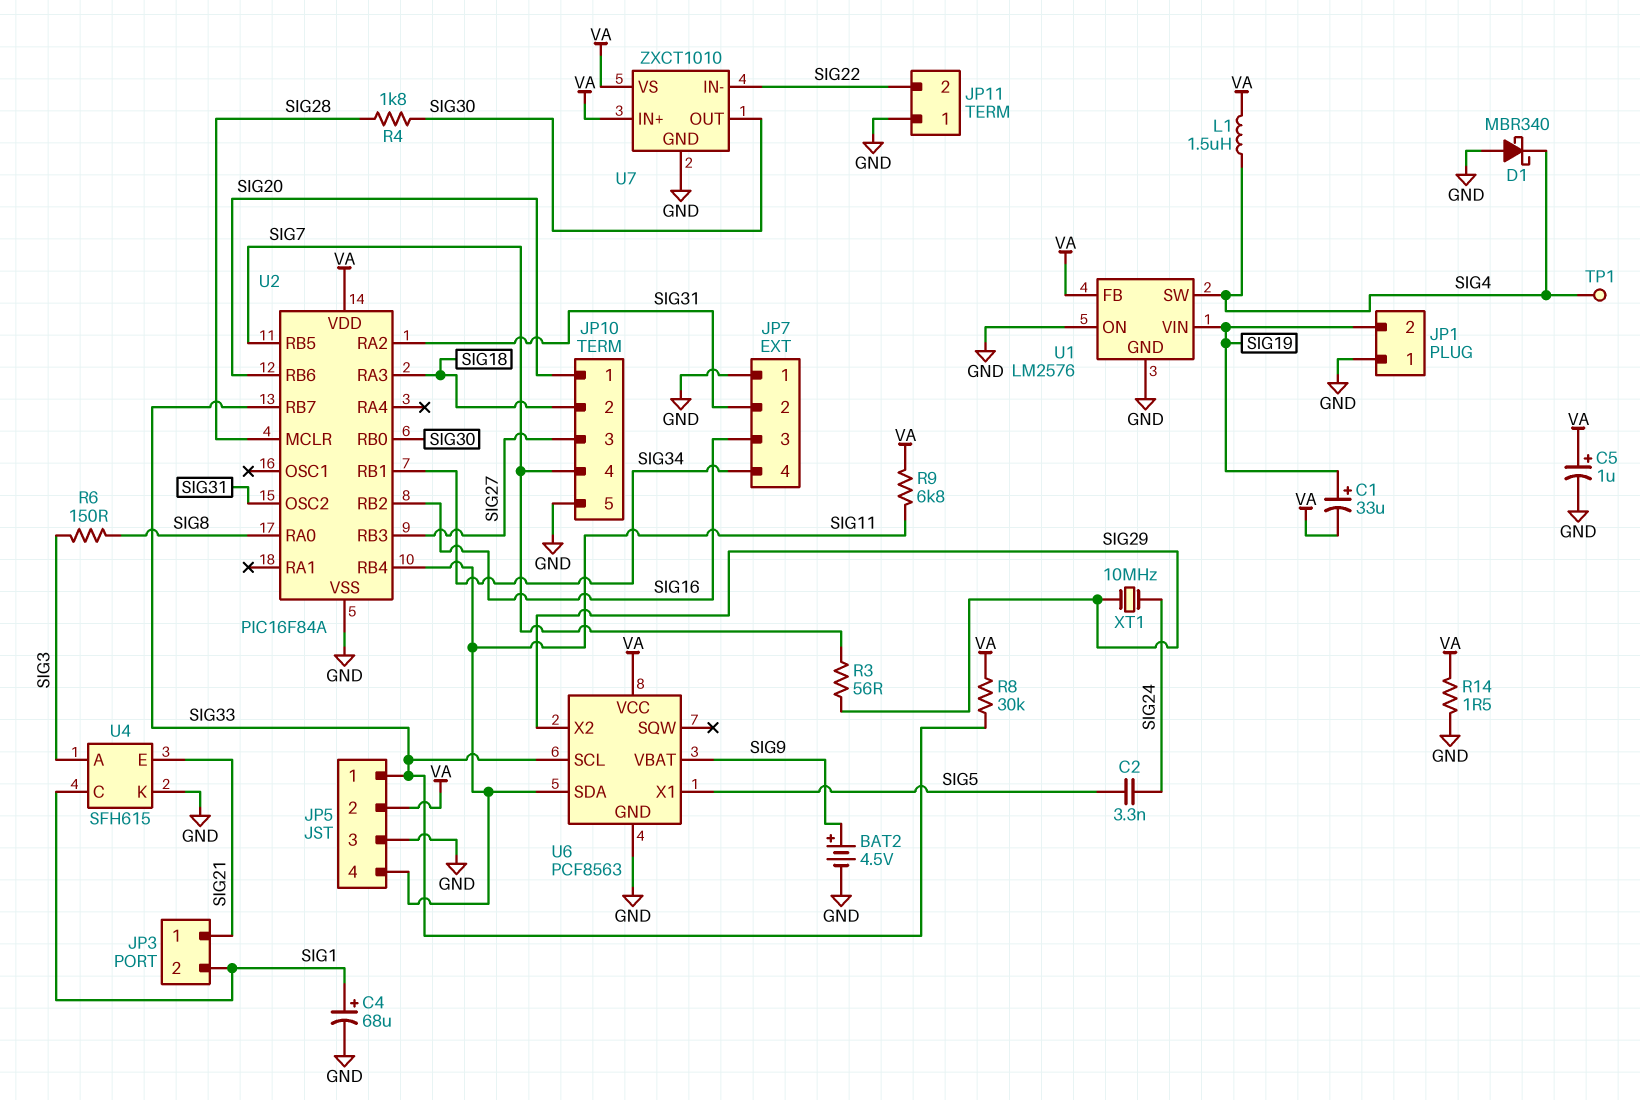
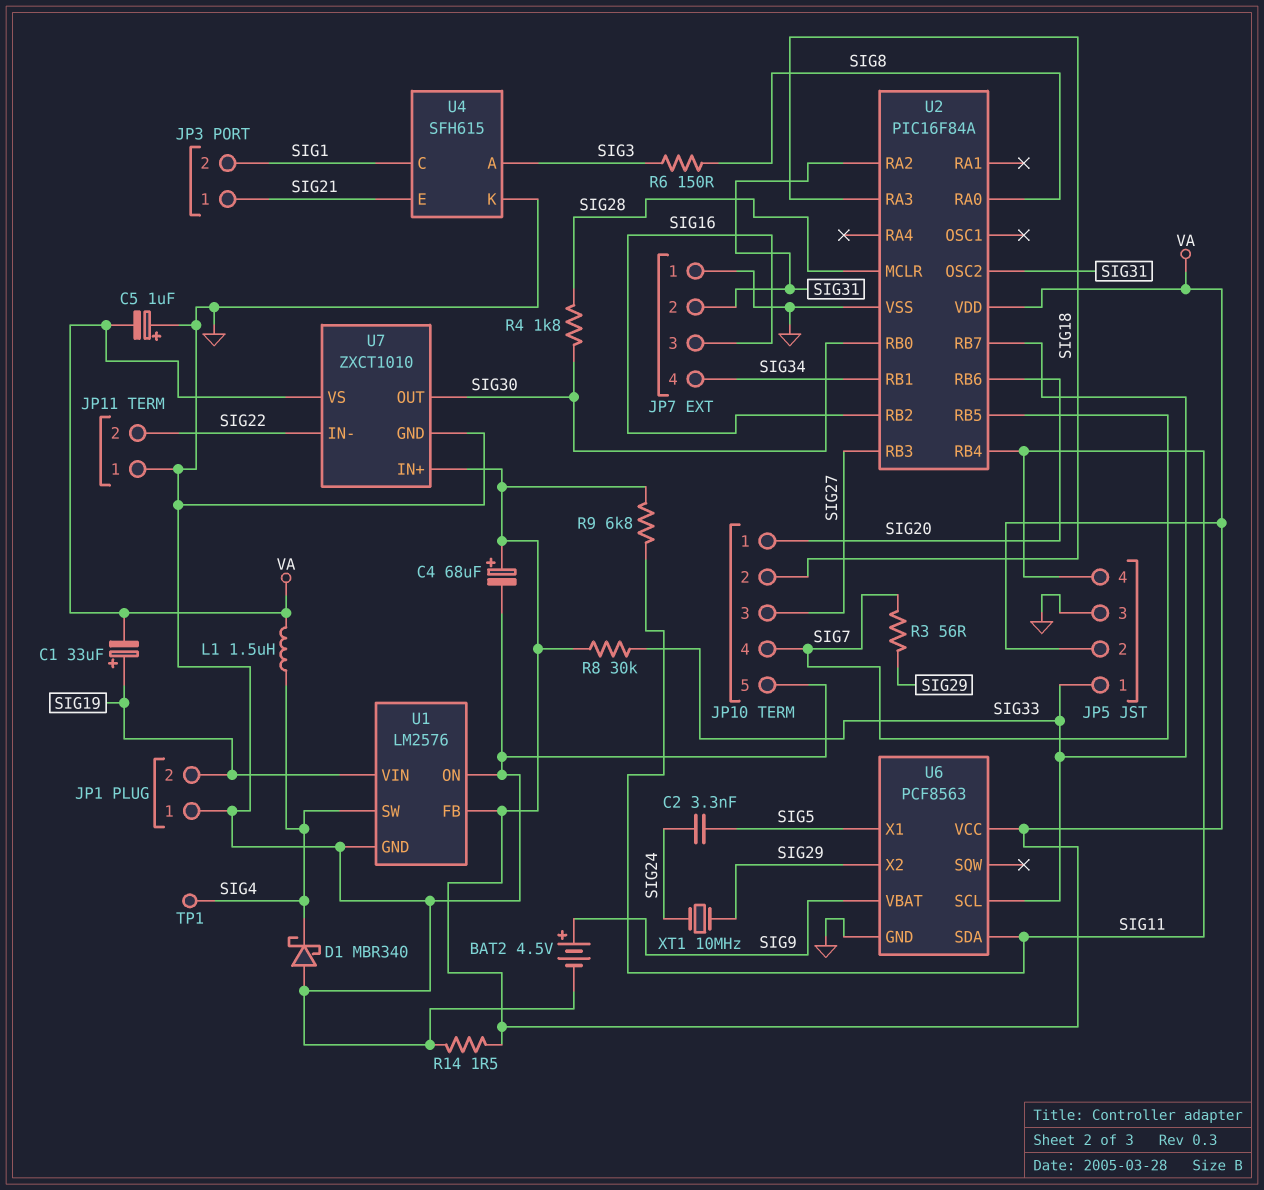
C4: 68uF (plus SIG1, minus GND) -> 68uF (plus VA, minus GND)
C5: 1uF (plus VA, minus GND) -> 1uF (plus GND, minus VA)

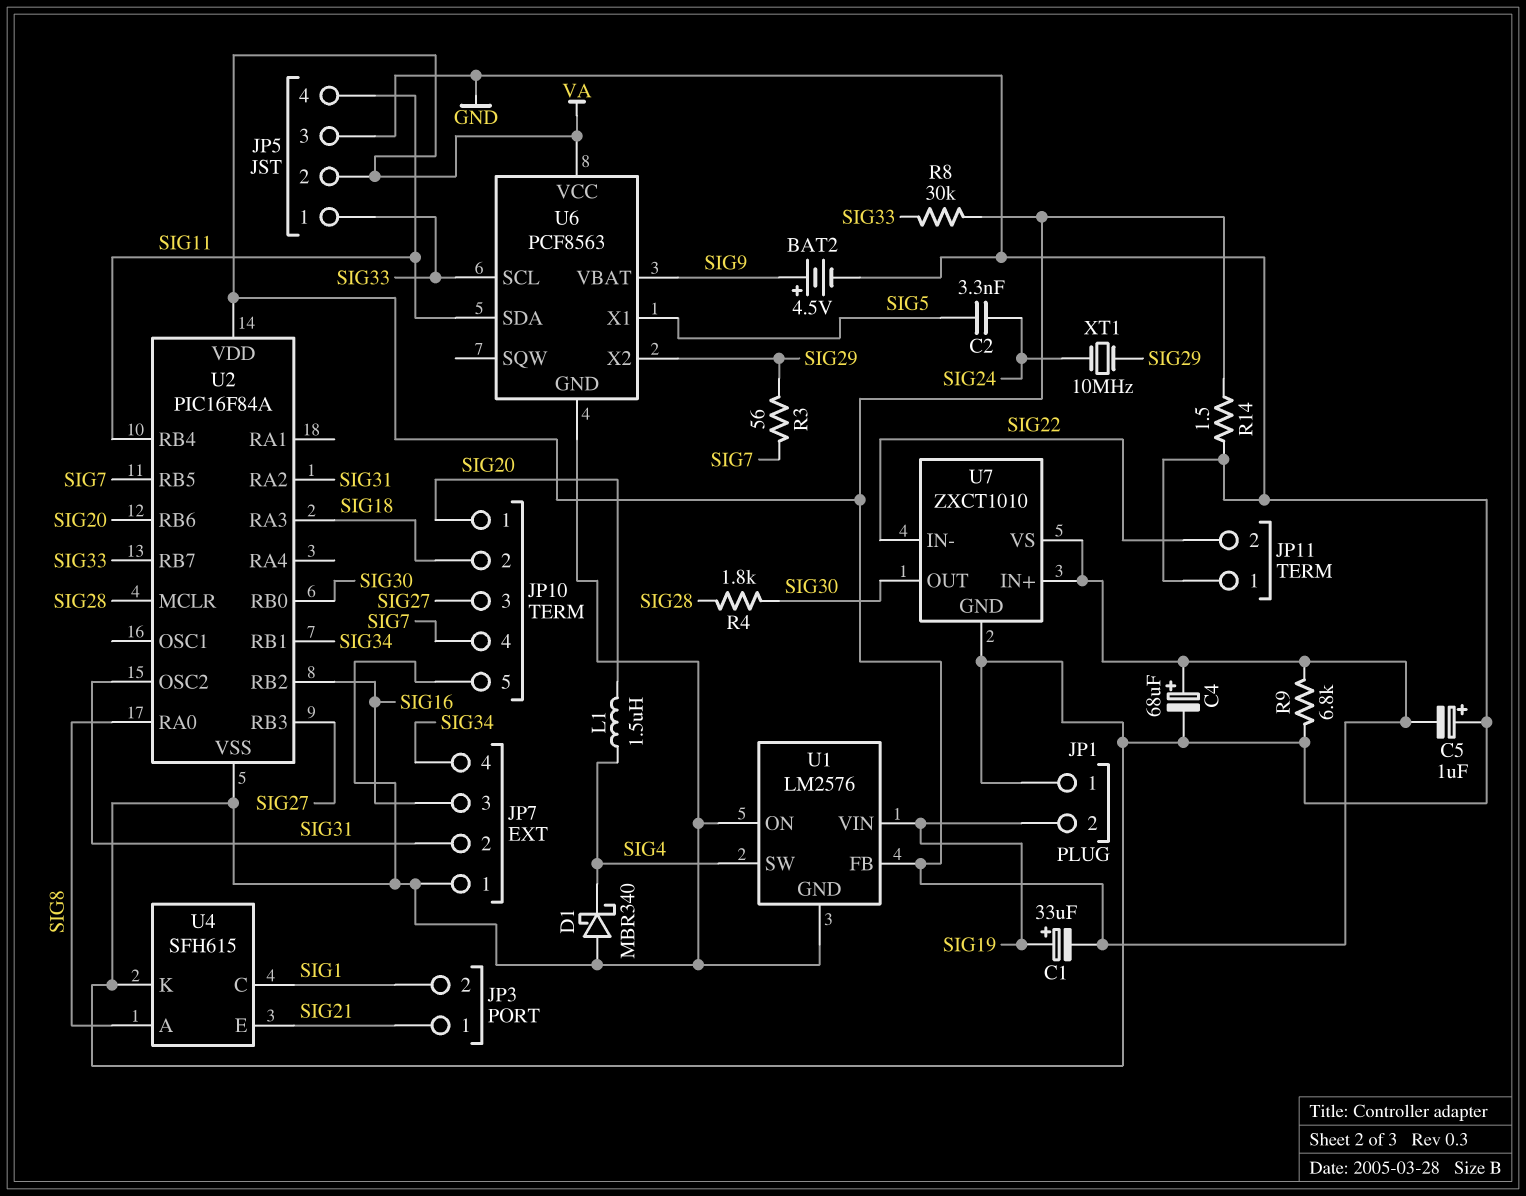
L1: 1.5uH (SIG4, VA) -> 1.5uH (SIG4, SIG20)
R6: 150 (SIG3, SIG8) -> none
R9: 6.8k (SIG11, VA) -> 6.8k (GND, VA)
TP1: test point (SIG4) -> none
U4 pin A: SIG3 -> SIG8

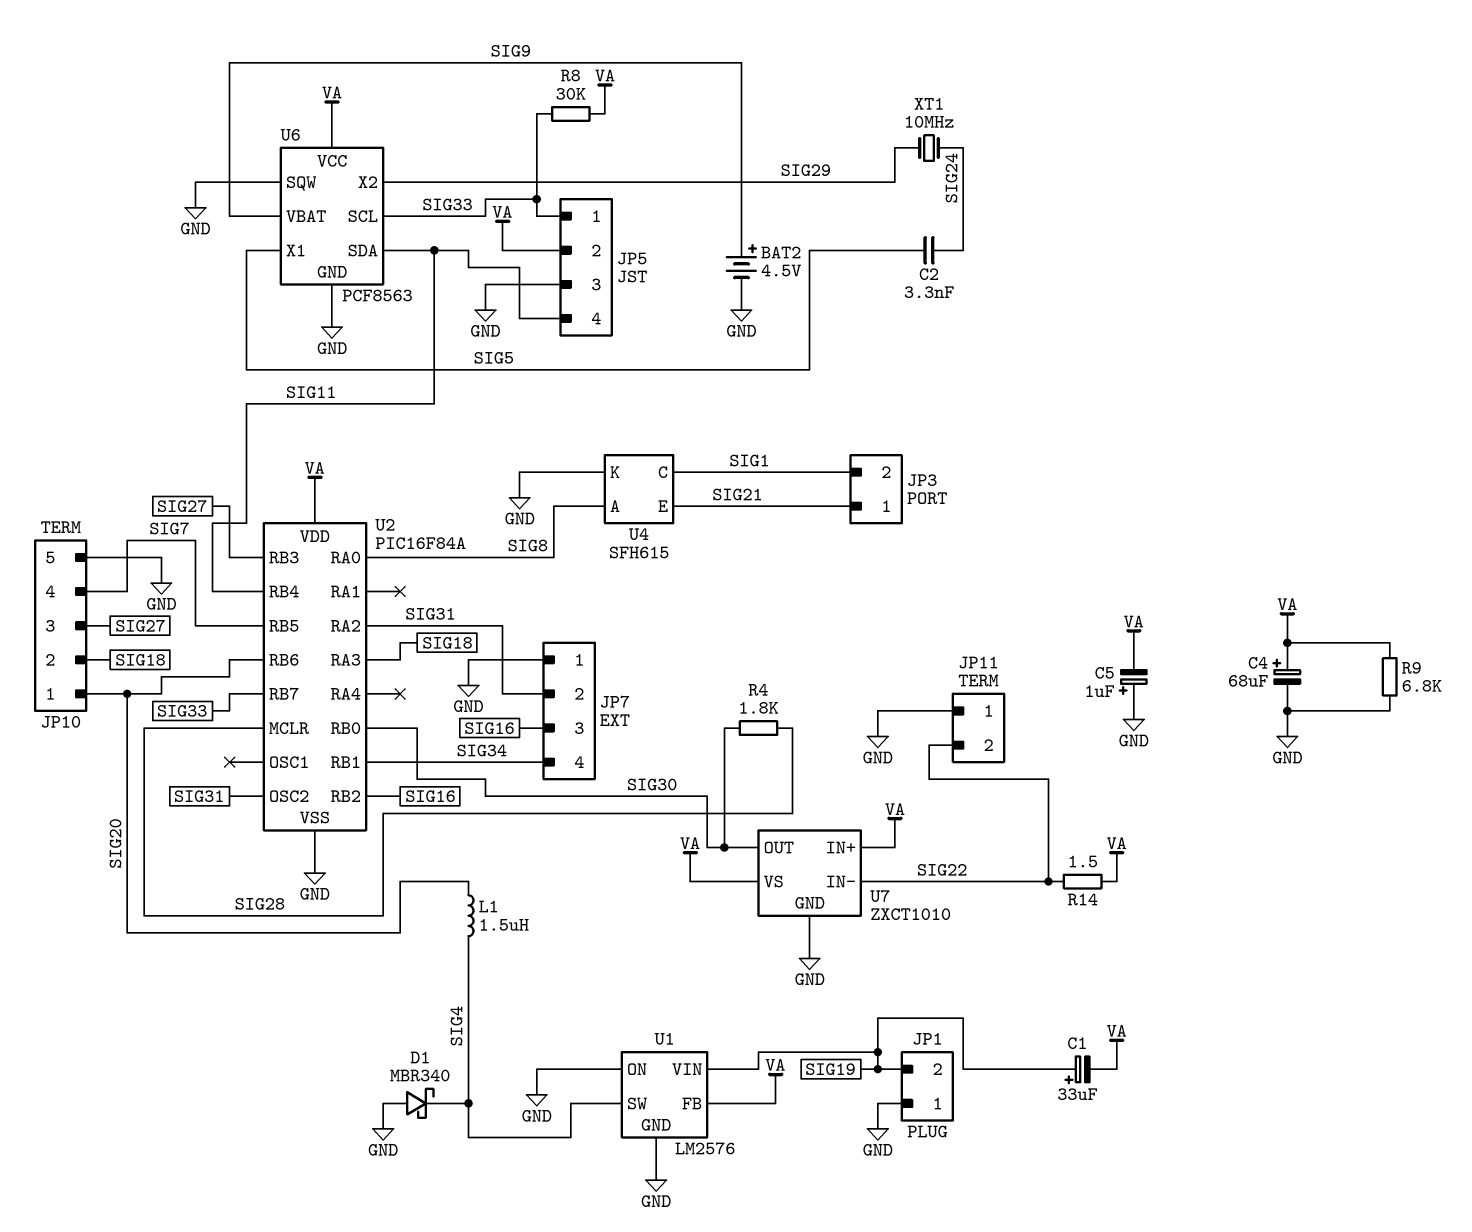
R3: 56 (SIG7, SIG29) -> none
R14: 1.5 (GND, VA) -> 1.5 (SIG22, VA)
U6 pin SQW: none -> GND

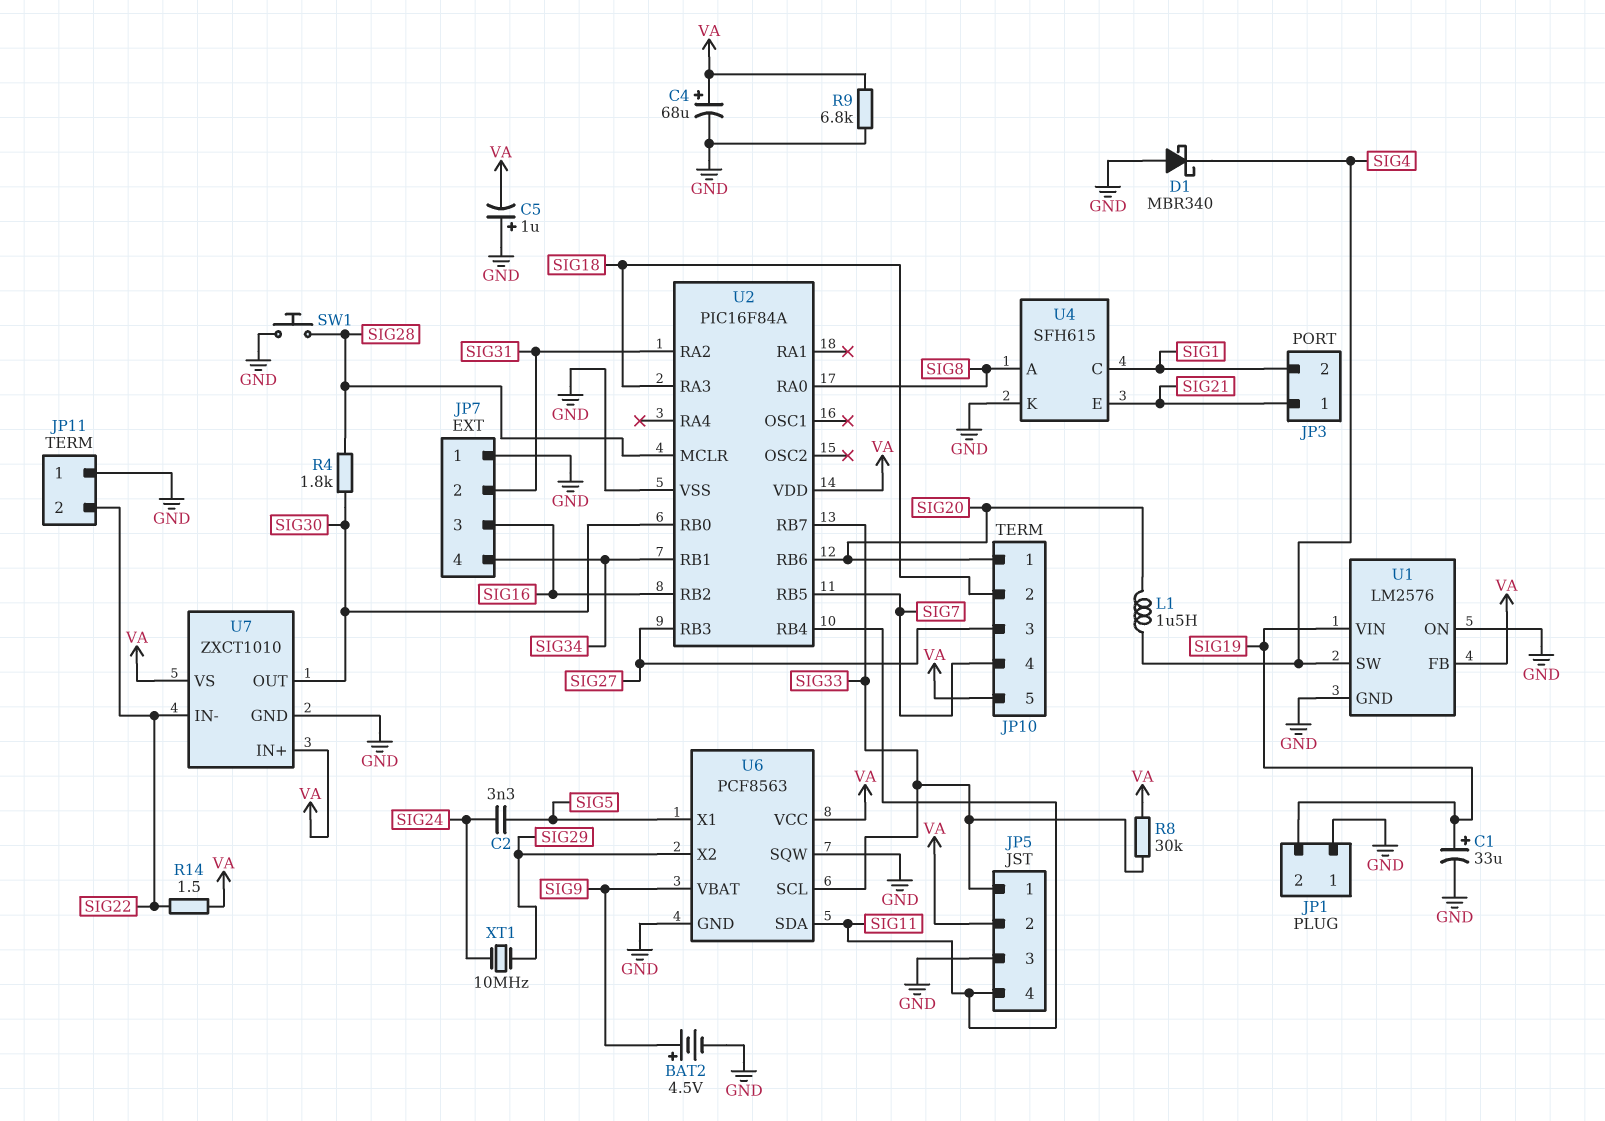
C1: 33uF (plus SIG19, minus VA) -> 33uF (plus SIG19, minus GND)
JP10 pin 5: GND -> VA
SW1: none -> button (GND, SIG28)
U2 pin OSC2: SIG31 -> none

